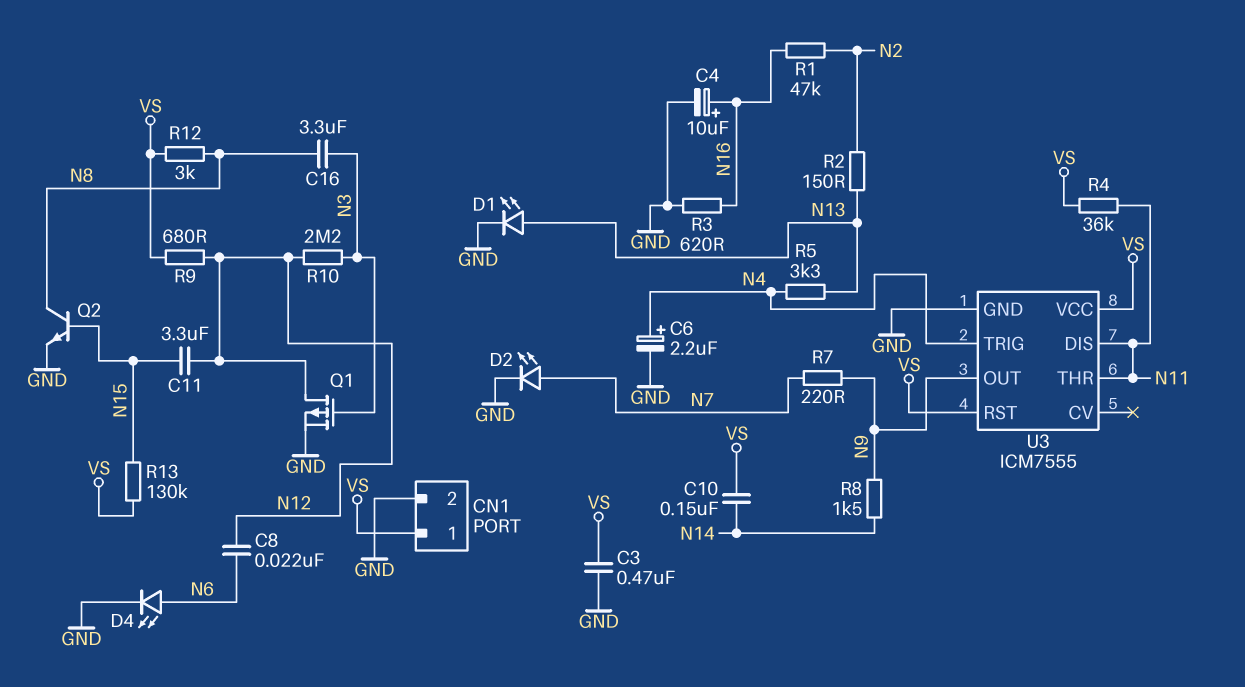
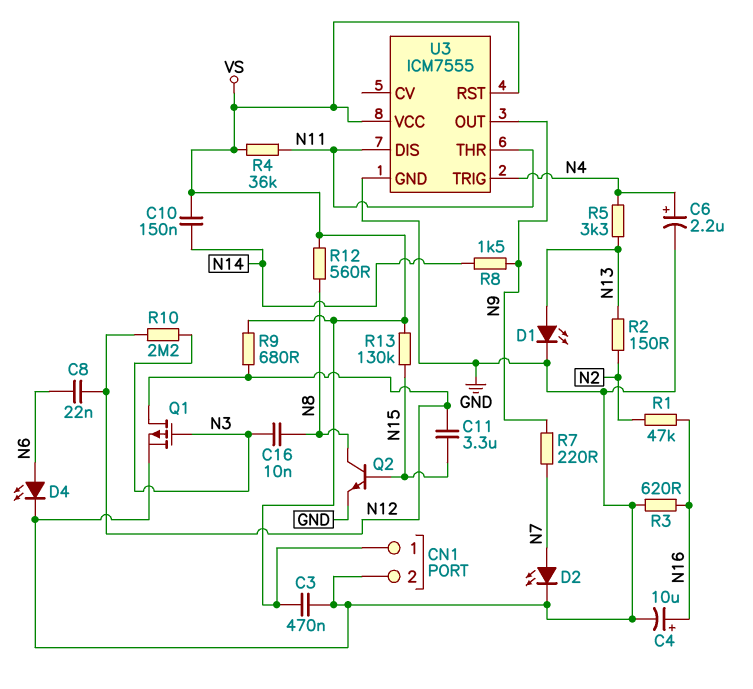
C16: 3.3uF (N3, N8) -> 10nF (N3, N8)
R12: 3k (N8, VS) -> 560 (N8, VS)

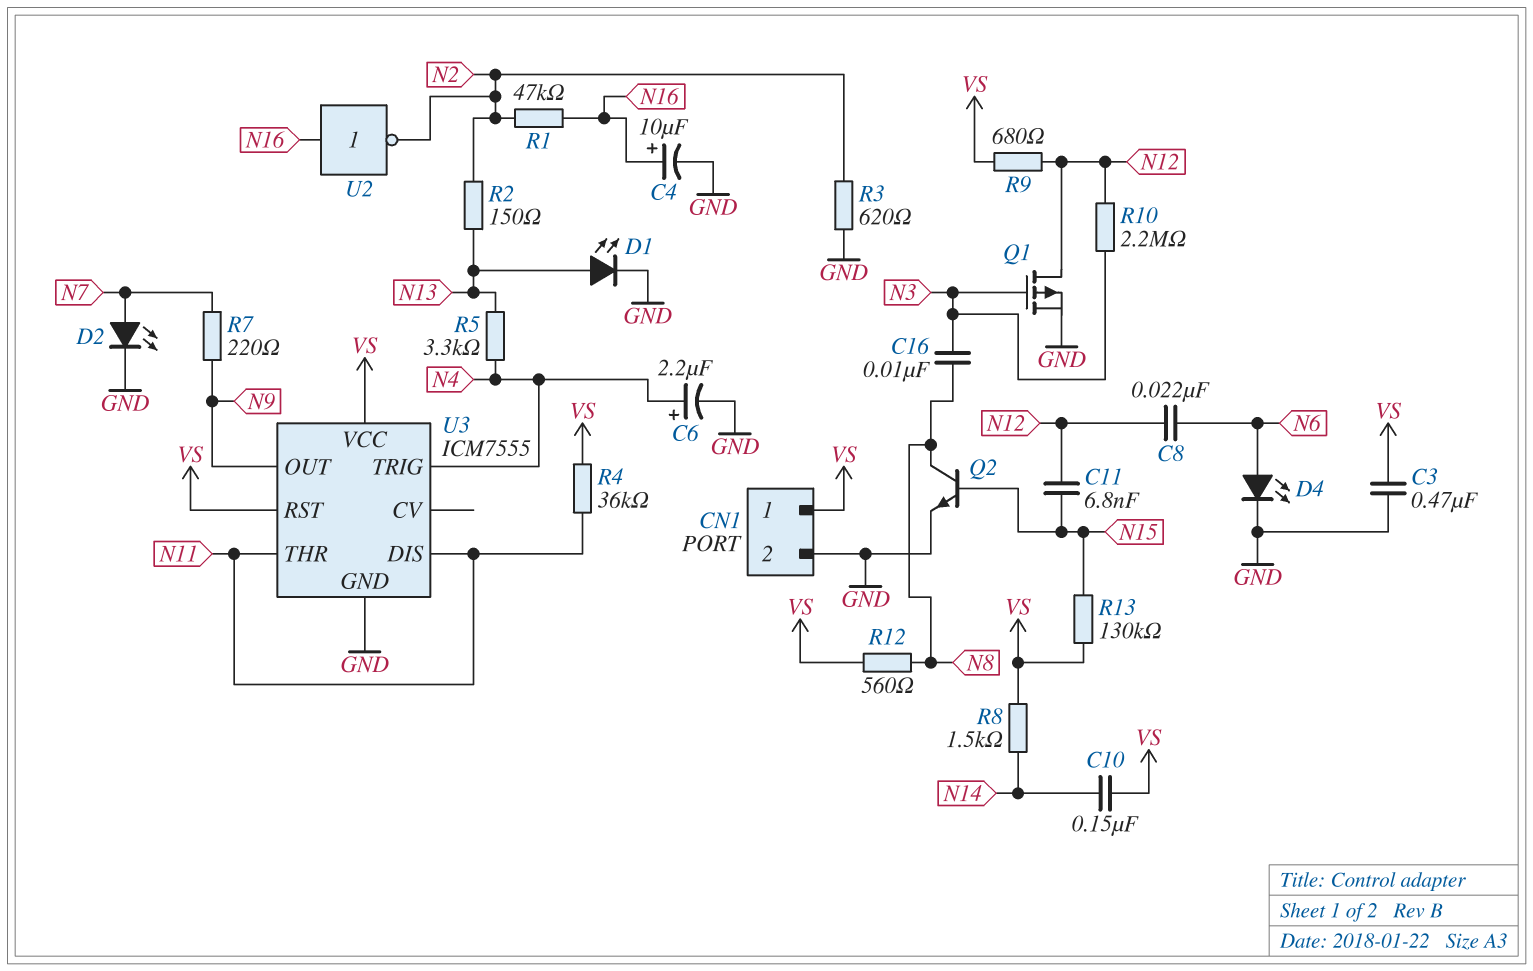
C11: 3.3uF (N12, N15) -> 6.8nF (N12, N15)
R3: 620 (GND, N16) -> 620 (GND, N2)
R8: 1.5k (N9, N14) -> 1.5k (N14, VS)
U2: none -> NOT (in N16, out N2)

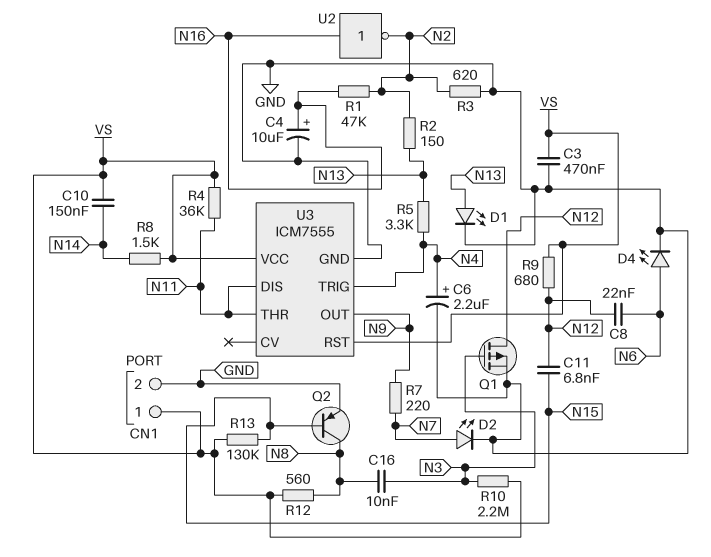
Q2: NPN (B N15, C N8, E GND) -> PNP (B N15, C N8, E GND)
R10: 2.2M (N3, N12) -> 2.2M (N3, VS)

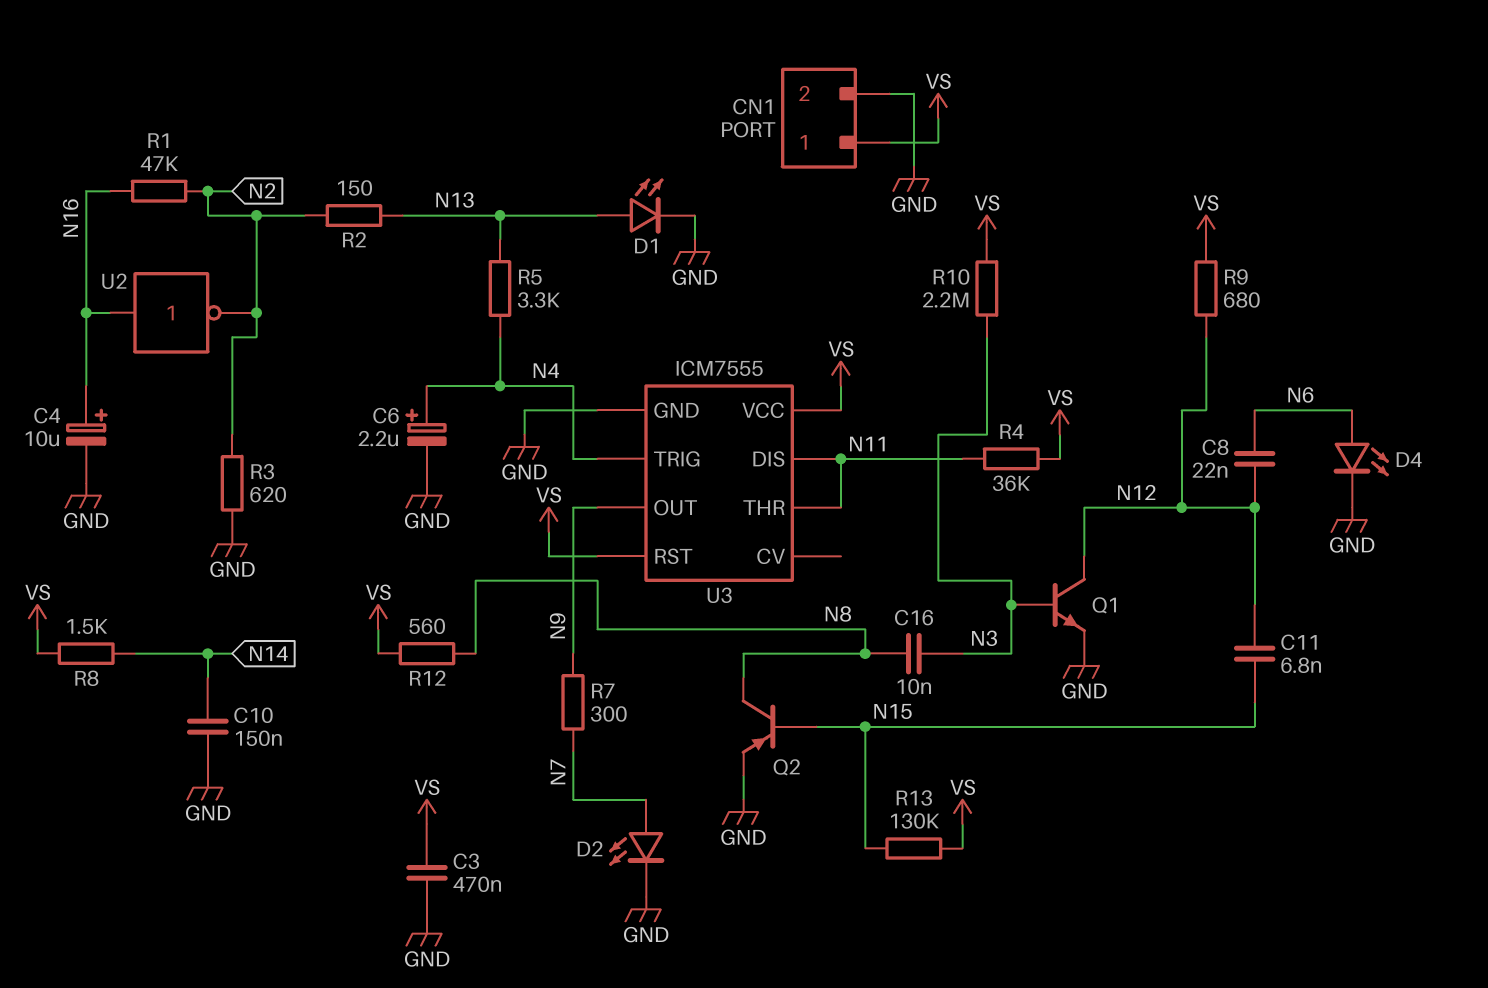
C10: 150nF (N14, VS) -> 150nF (GND, N14)
Q1: PMOS (G N3, D N12, S GND) -> NPN (B N3, C N12, E GND)
R7: 220 (N7, N9) -> 300 (N7, N9)

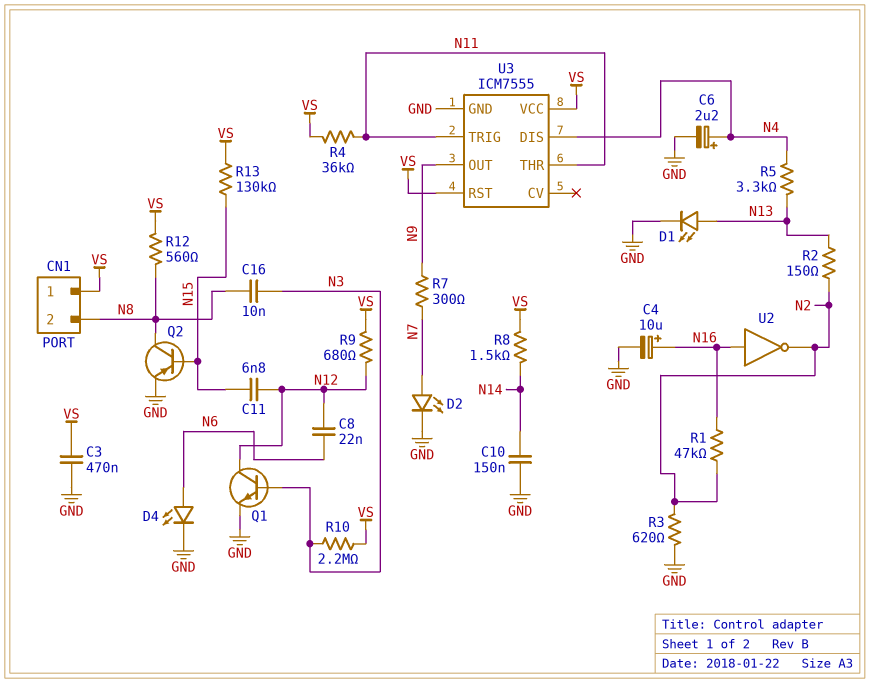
CN1 pin 2: GND -> N8
U3 pin DIS: N11 -> N4
U3 pin TRIG: N4 -> N11

